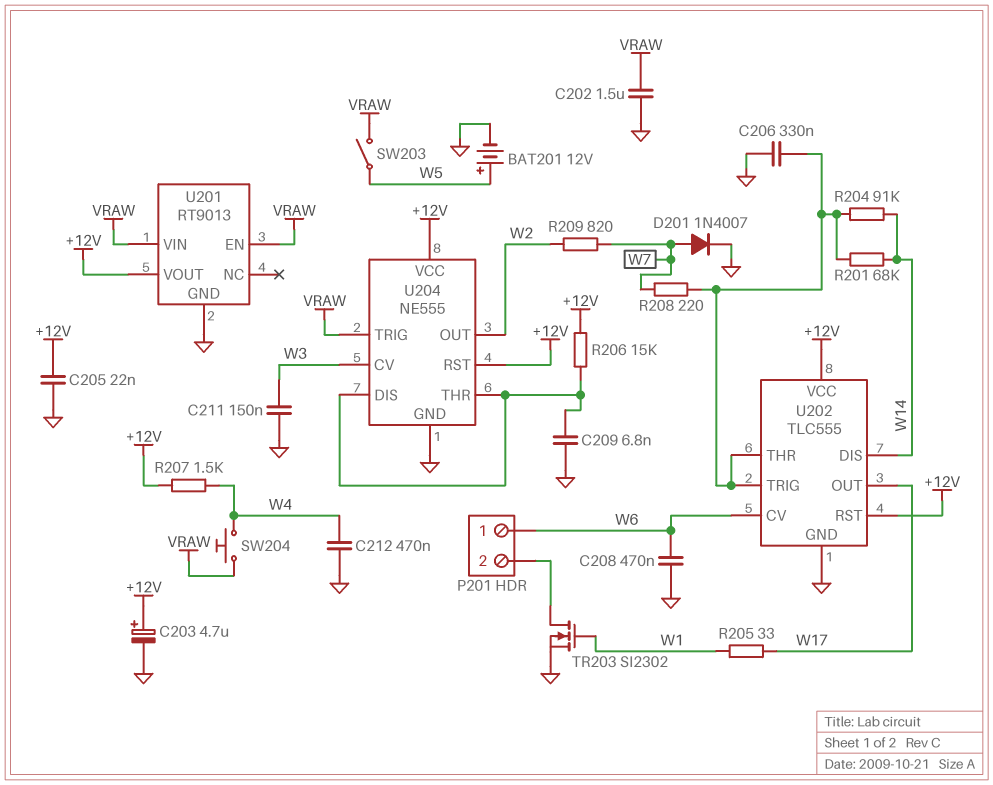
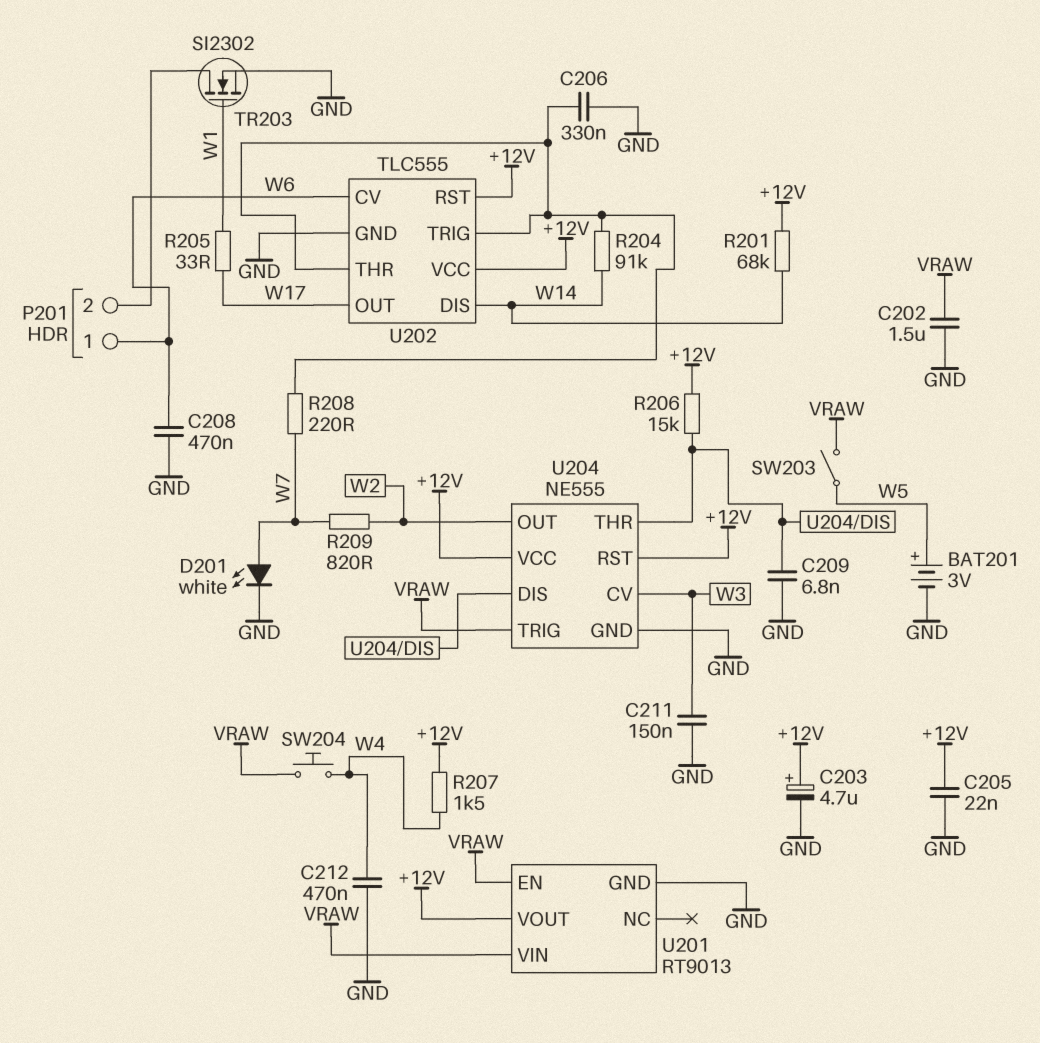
BAT201: 12V (plus W5, minus GND) -> 3V (plus W5, minus GND)
D201: diode 1N4007 (A W7, K GND) -> LED white (A W7, K GND)
R201: 68k (U202/THR, W14) -> 68k (+12V, W14)

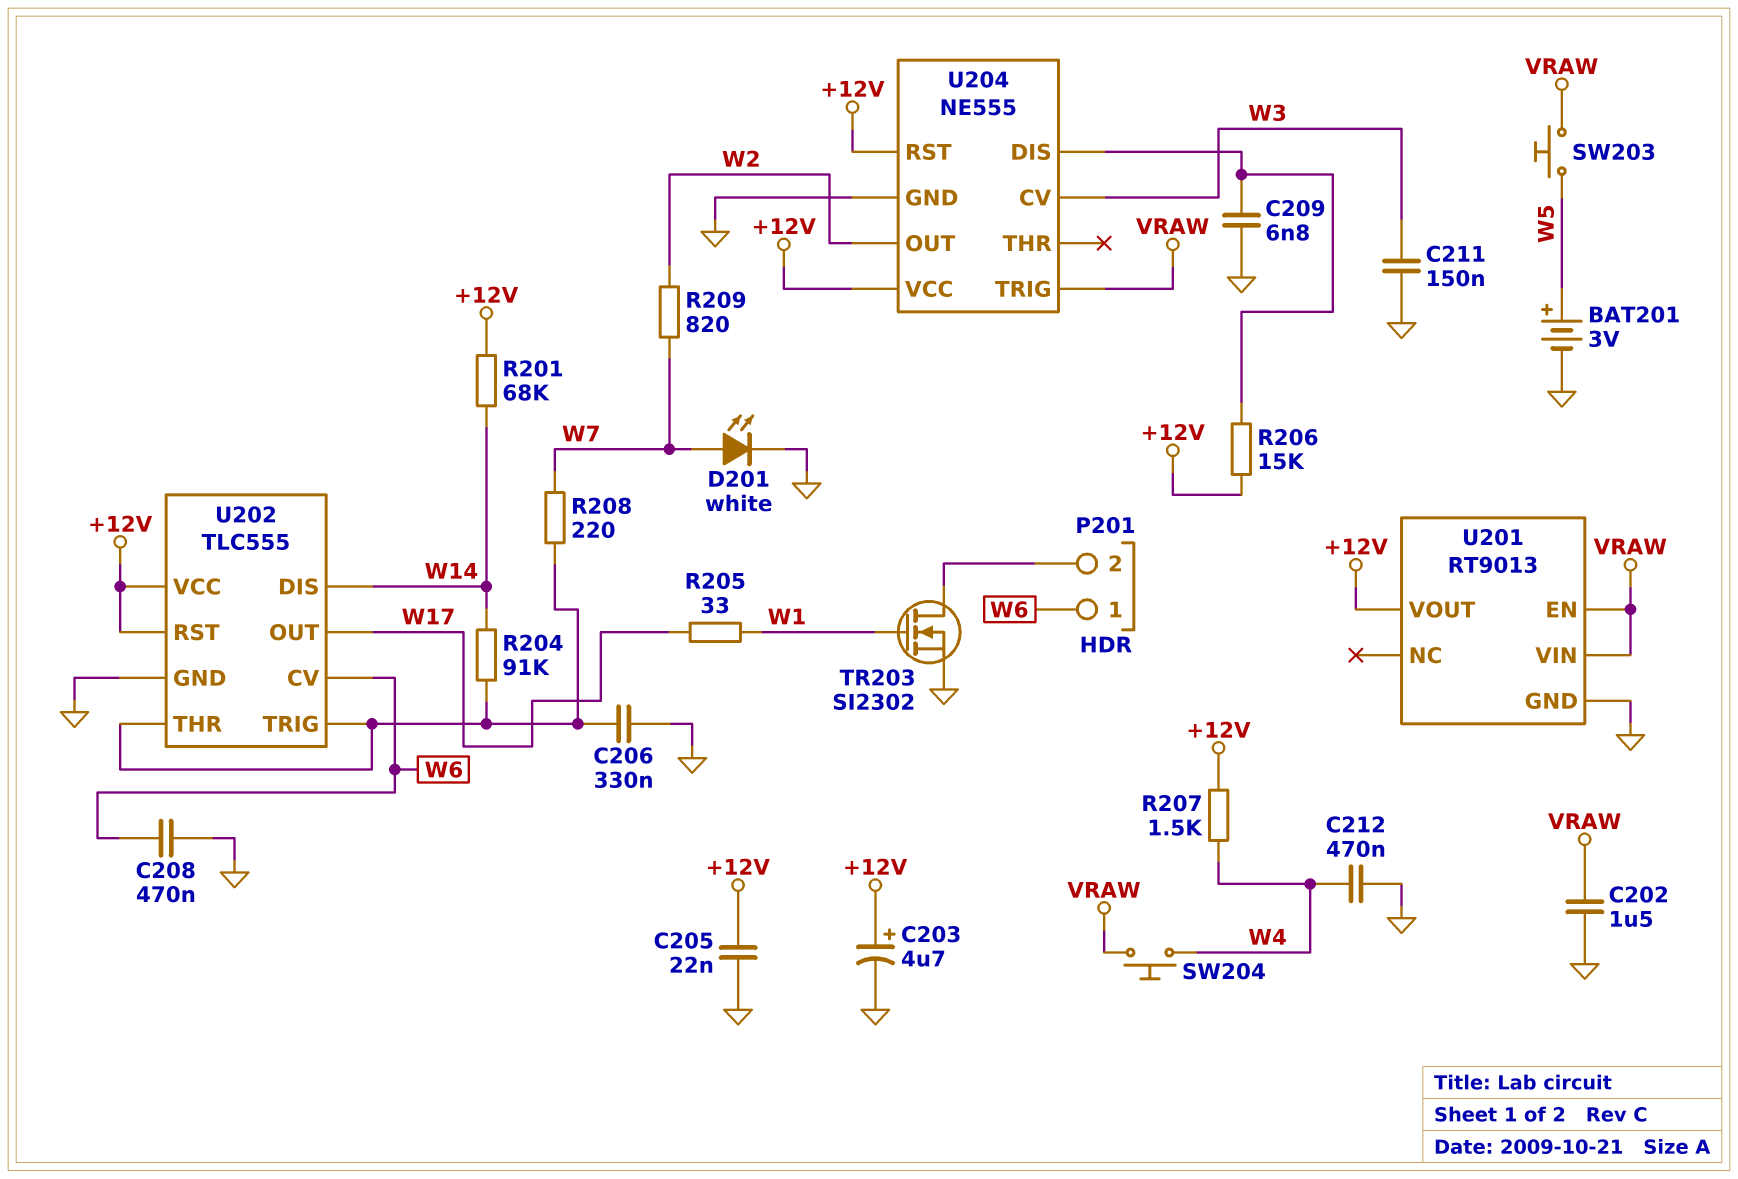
SW203: switch (VRAW, W5) -> button (VRAW, W5)
U204 pin THR: U204/DIS -> none

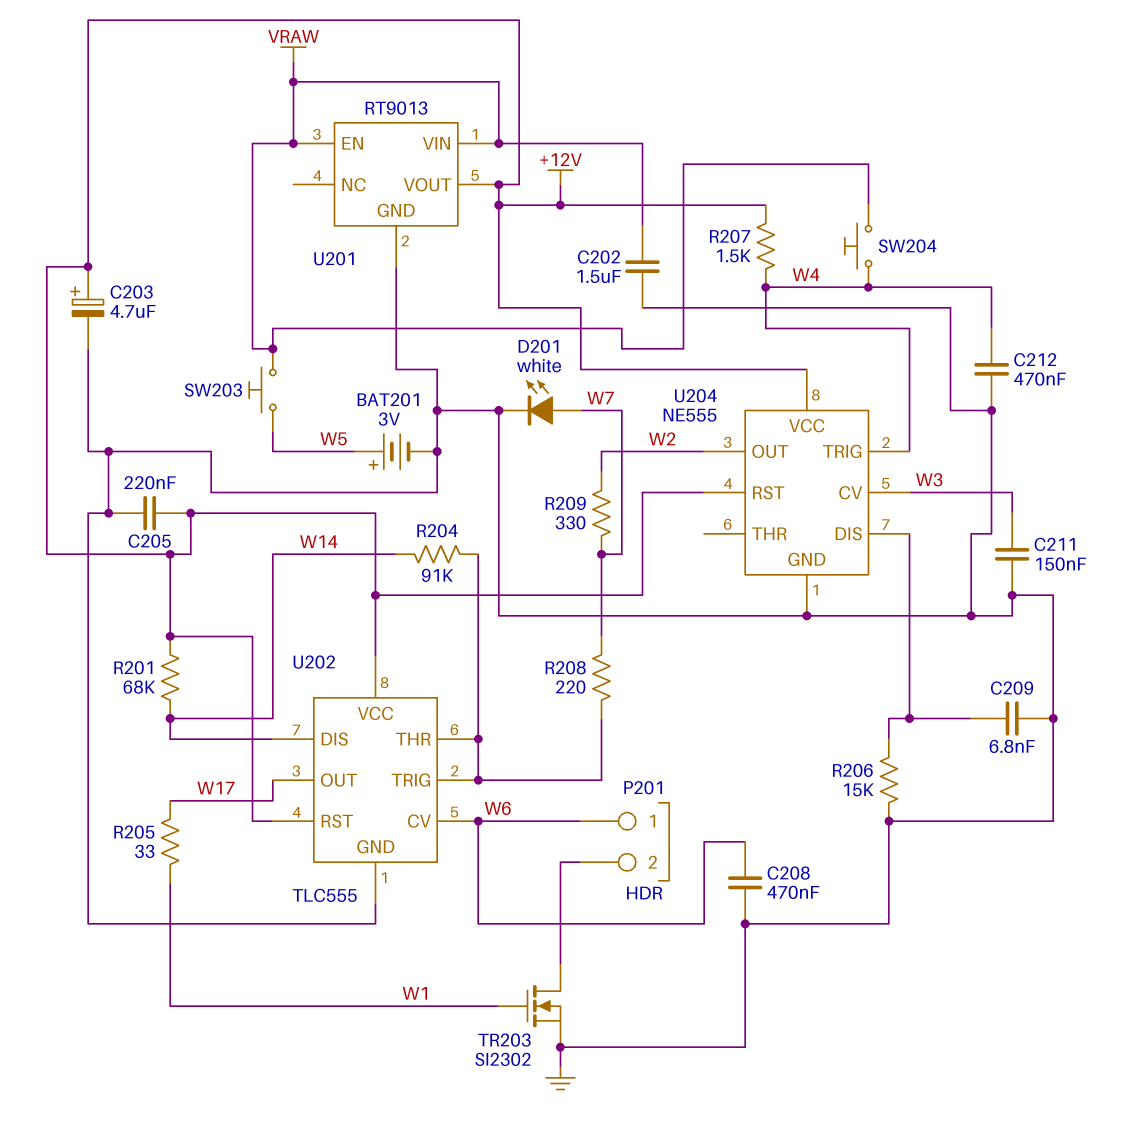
C205: 22nF (+12V, GND) -> 220nF (+12V, GND)
C206: 330nF (GND, U202/THR) -> none
R206: 15k (+12V, U204/DIS) -> 15k (GND, U204/DIS)
R209: 820 (W2, W7) -> 330 (W2, W7)
U204 pin TRIG: VRAW -> W4

